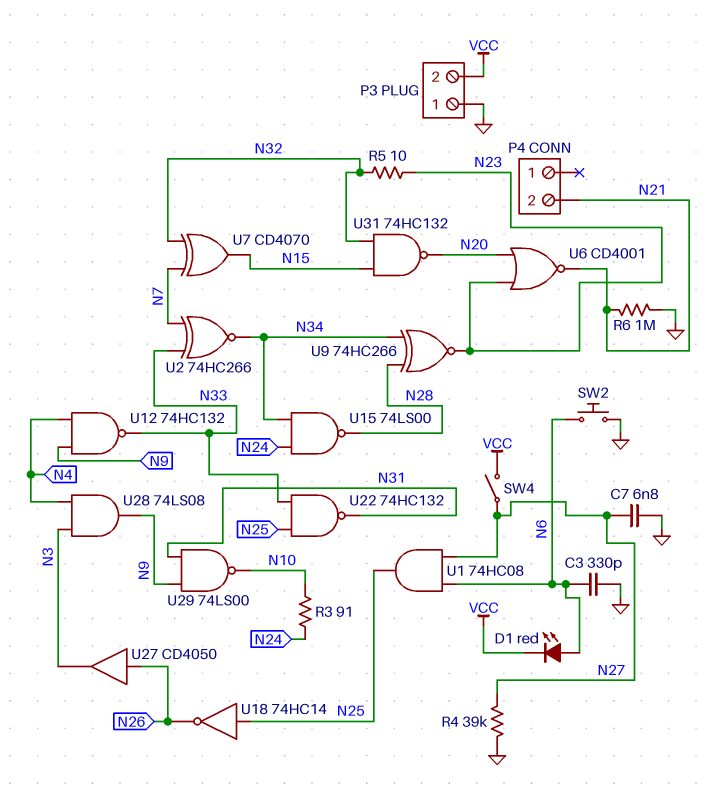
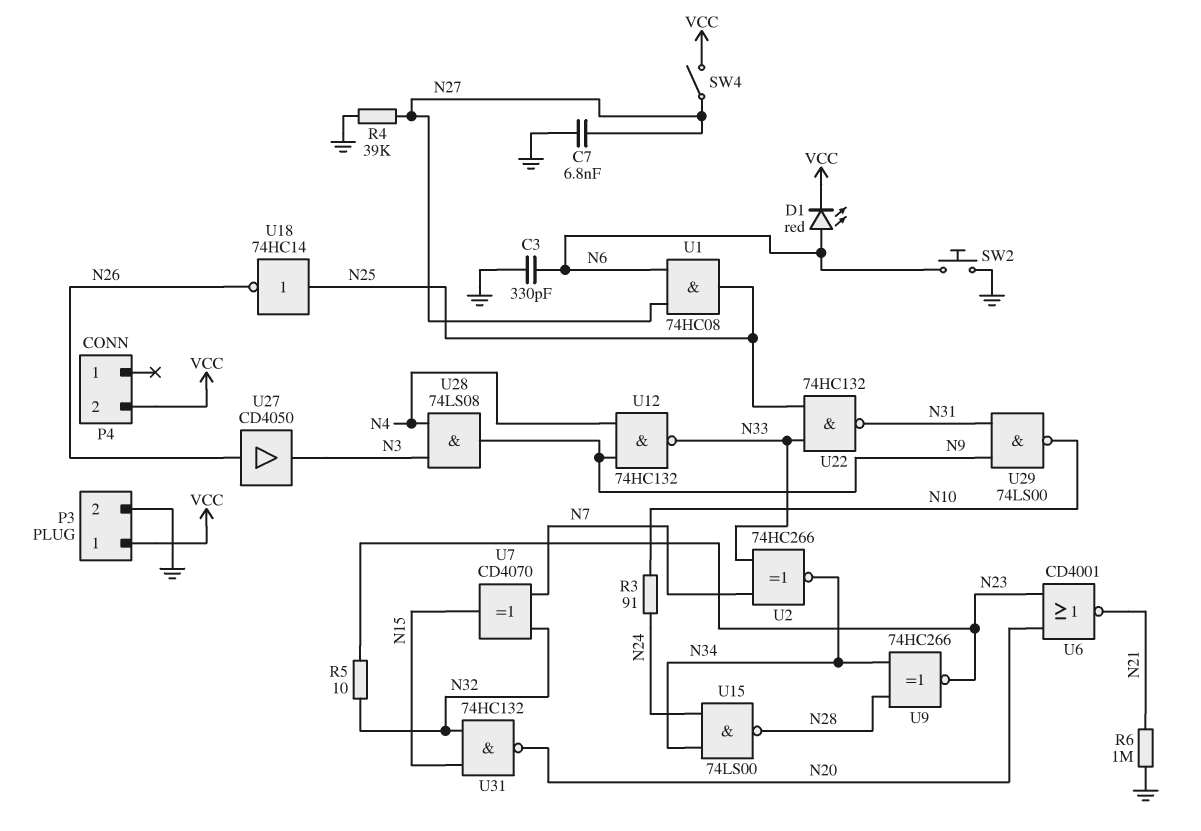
P3 pin 1: GND -> VCC
P3 pin 2: VCC -> GND
P4 pin 2: N21 -> VCC

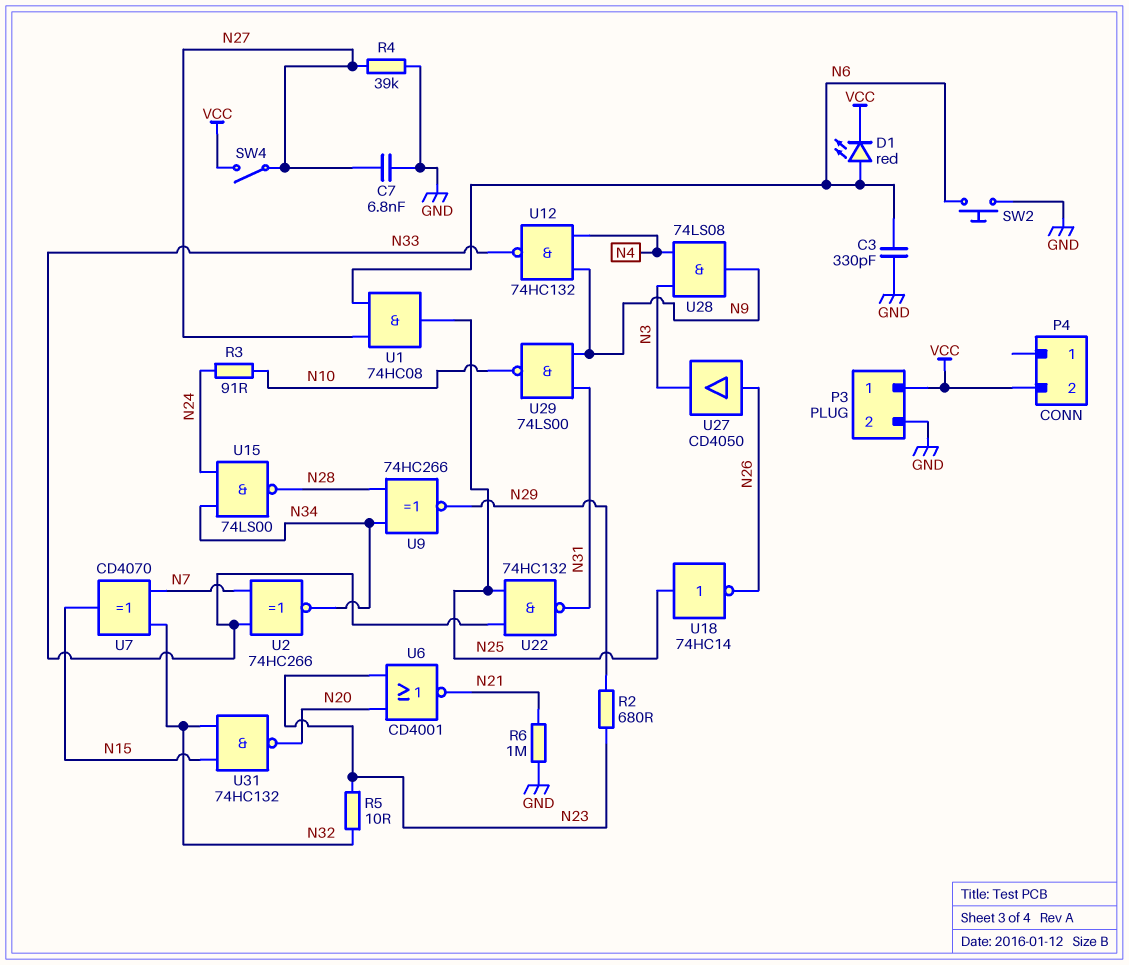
R2: none -> 680 (N23, N29)
U9: XNOR 74HC266 (in N28, in N34, out N23) -> XNOR 74HC266 (in N28, in N34, out N29)

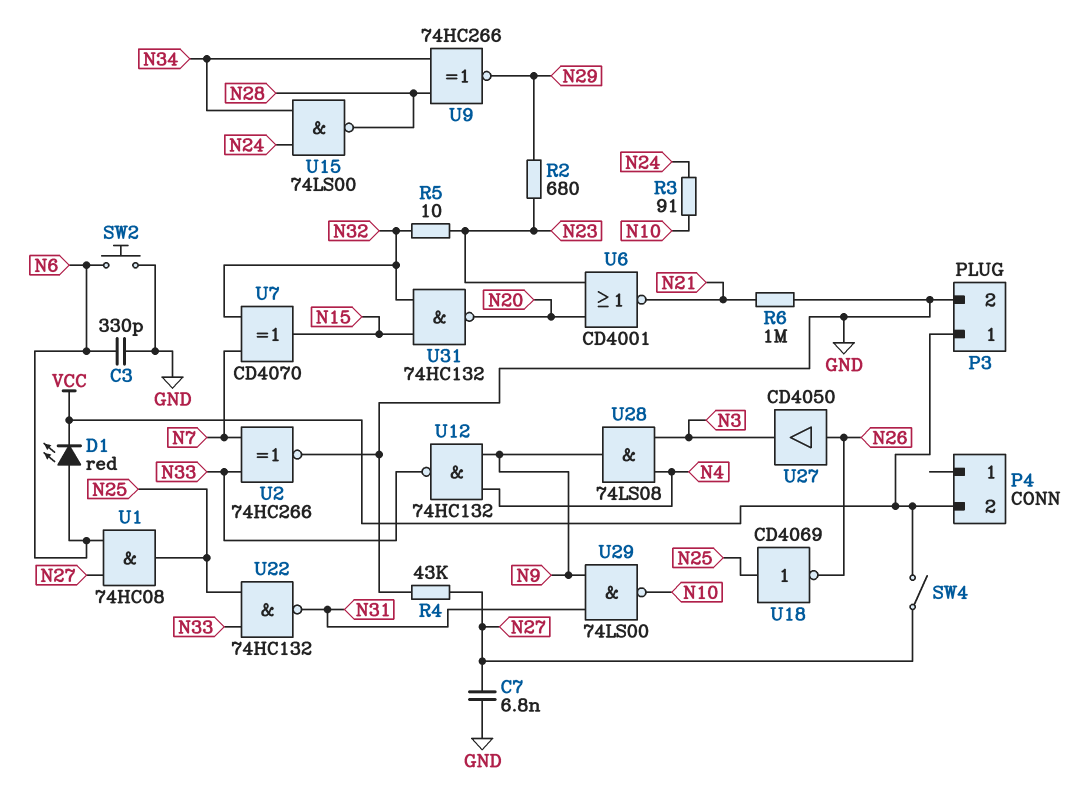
R4: 39k (GND, N27) -> 43k (GND, N27)
U2: XNOR 74HC266 (in N7, in N33, out N34) -> XNOR 74HC266 (in N7, in N33, out GND)
U18: NOT 74HC14 (in N25, out N26) -> NOT CD4069 (in N25, out N26)

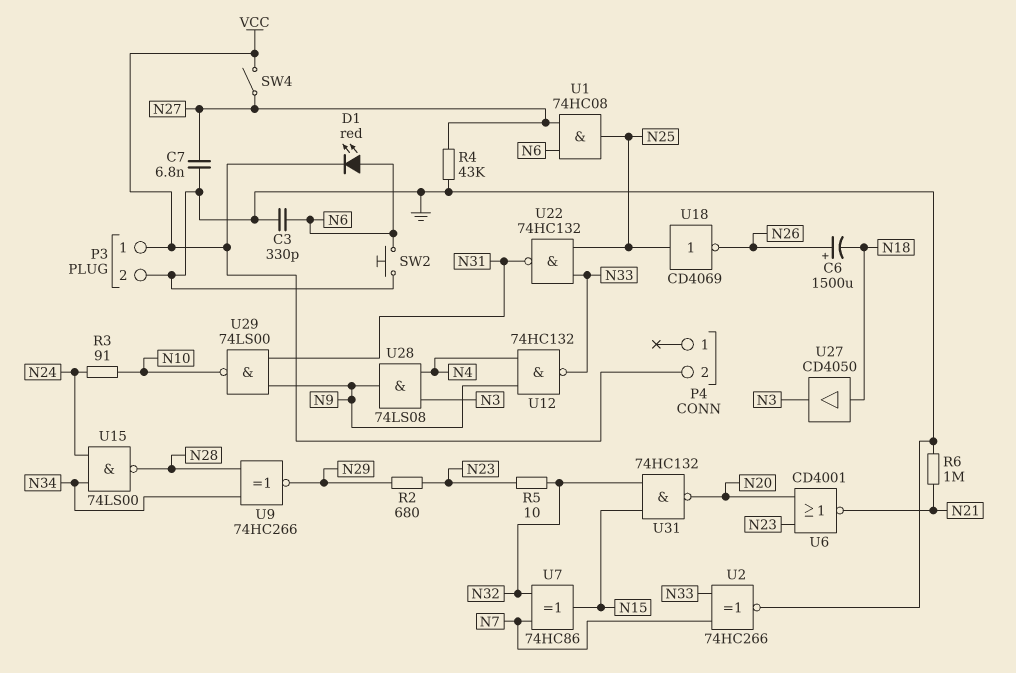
C6: none -> 1500uF (plus N26, minus N18)
U7: XOR CD4070 (in N7, in N32, out N15) -> XOR 74HC86 (in N7, in N32, out N15)
U27: buffer CD4050 (in N26, out N3) -> buffer CD4050 (in N18, out N3)

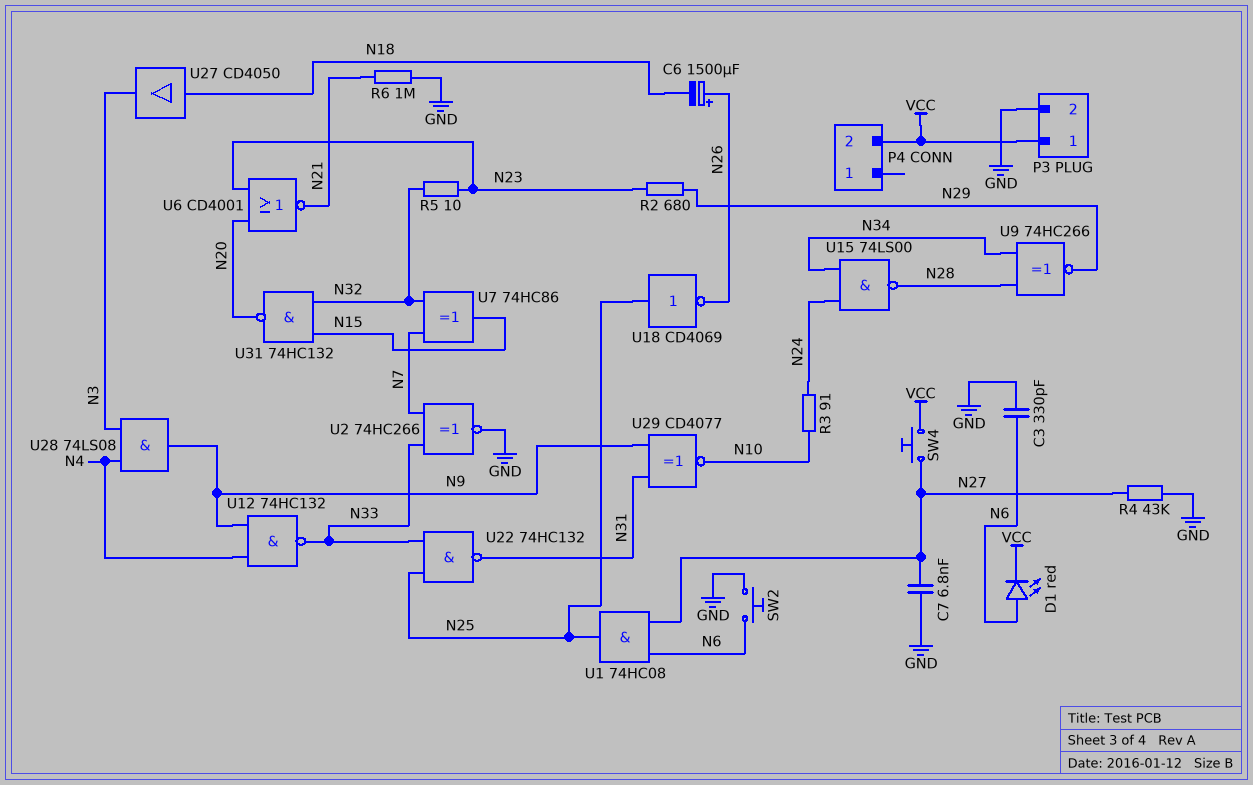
SW4: switch (N27, VCC) -> button (N27, VCC)
U29: NAND 74LS00 (in N9, in N31, out N10) -> XNOR CD4077 (in N9, in N31, out N10)

